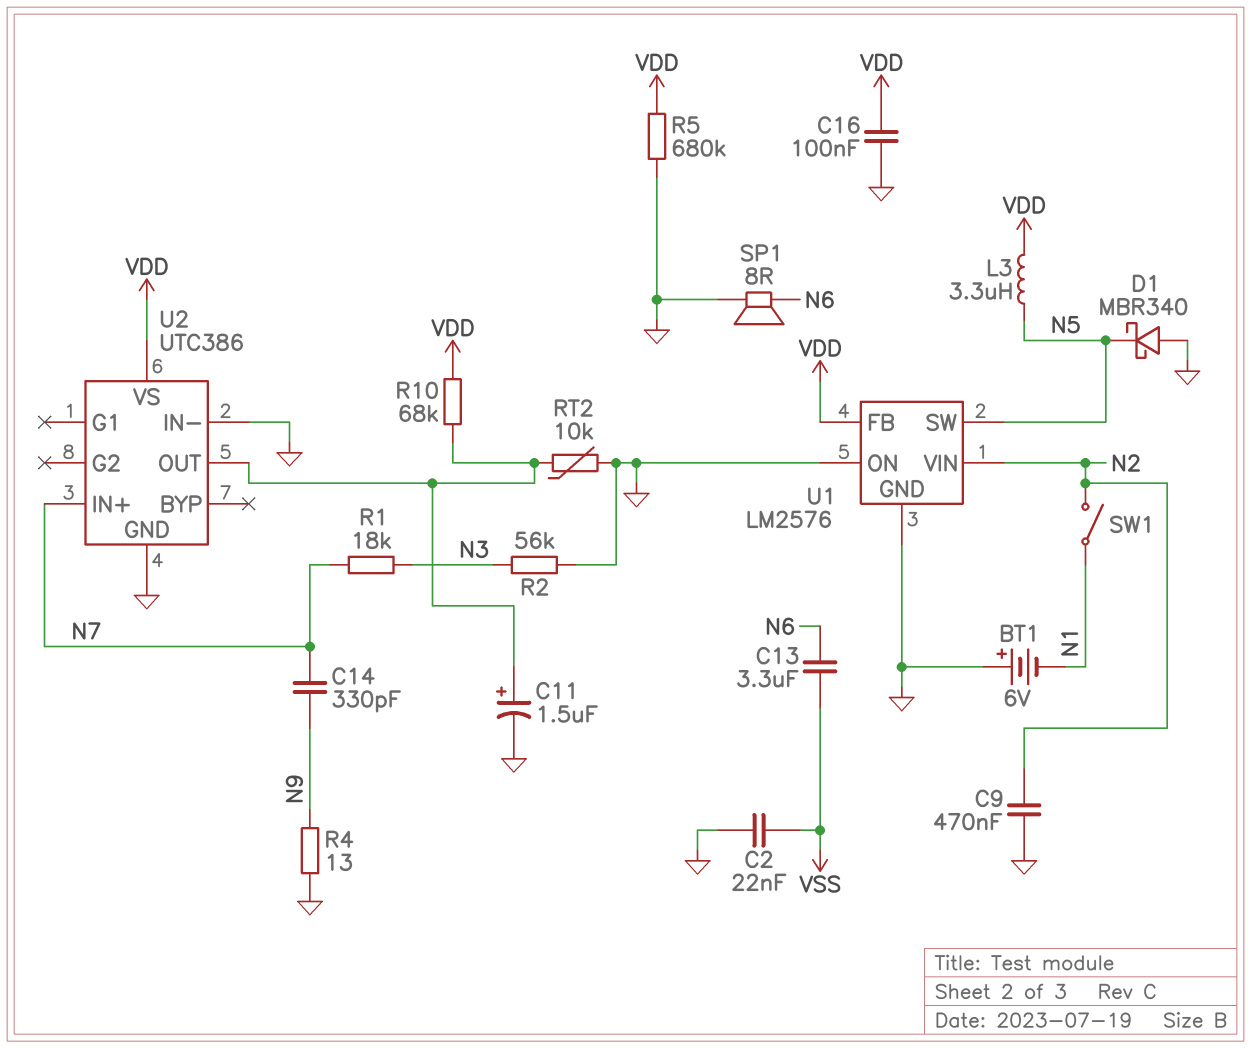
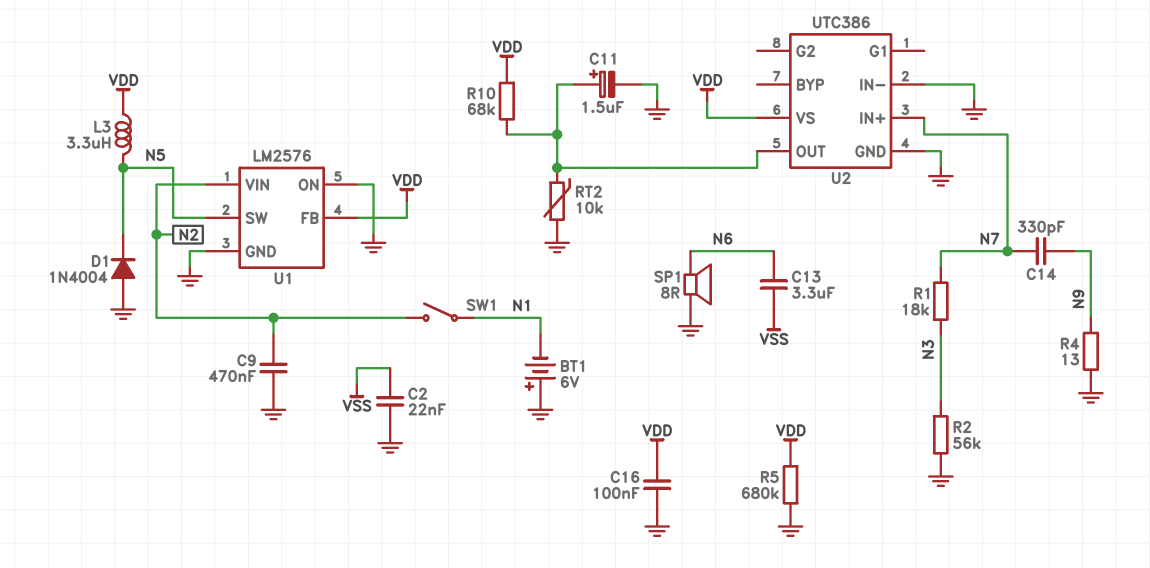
D1: schottky MBR340 (A GND, K N5) -> diode 1N4004 (A GND, K N5)

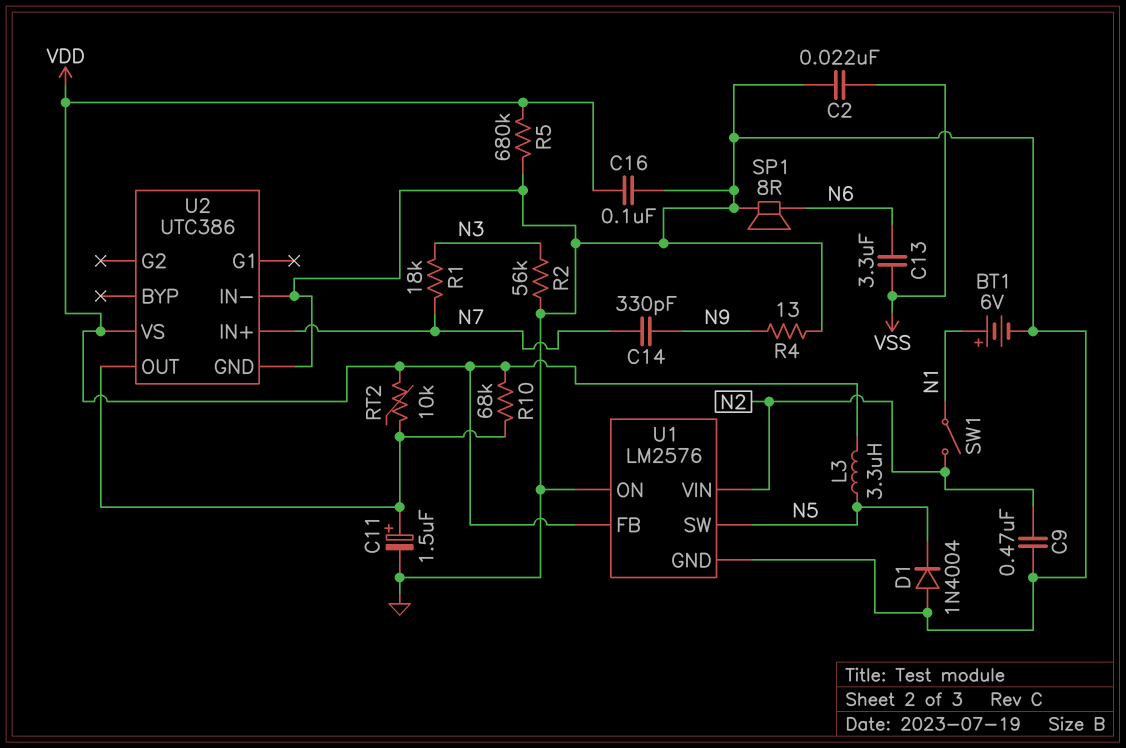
BT1: 6V (plus GND, minus N1) -> 6V (plus N1, minus GND)
RT2: 10k (GND, U2/OUT) -> 10k (U2/OUT, VDD)

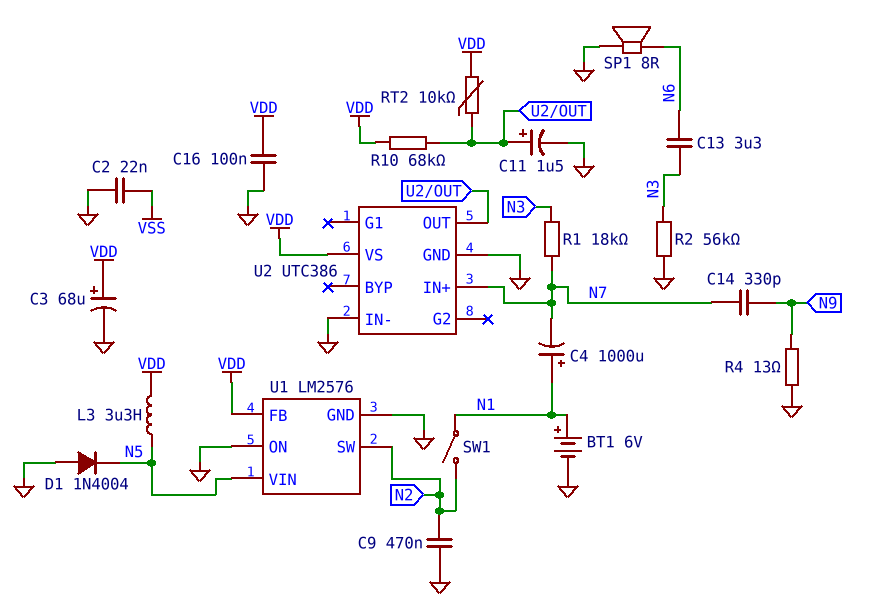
C3: none -> 68uF (plus VDD, minus GND)
C4: none -> 1000uF (plus N1, minus N7)
C13: 3.3uF (N6, VSS) -> 3.3uF (N3, N6)
R5: 680k (GND, VDD) -> none
U1 pin SW: N5 -> N2
U1 pin VIN: N2 -> N5

